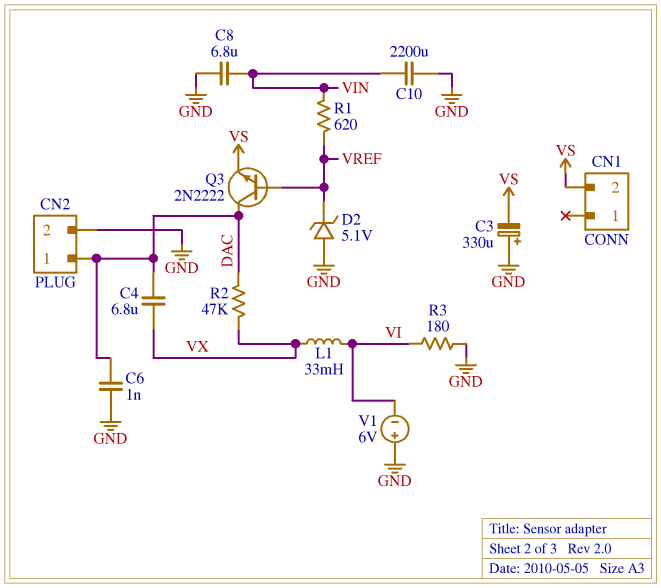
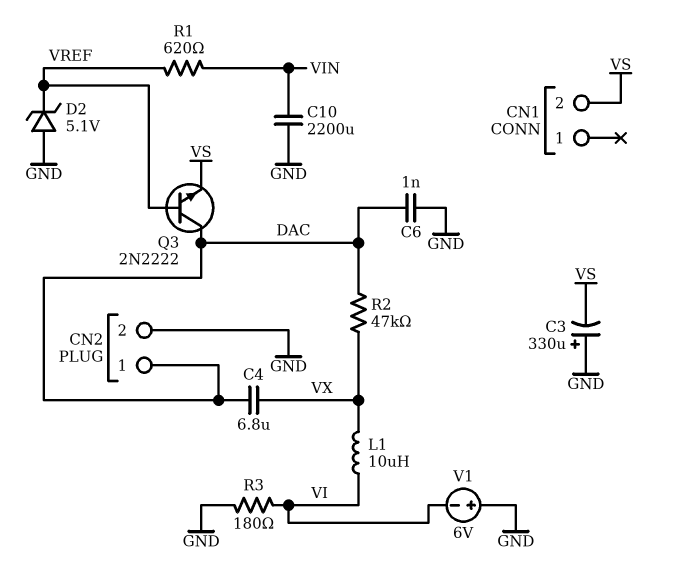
C8: 6.8uF (GND, VIN) -> none
L1: 33mH (VI, VX) -> 10uH (VI, VX)

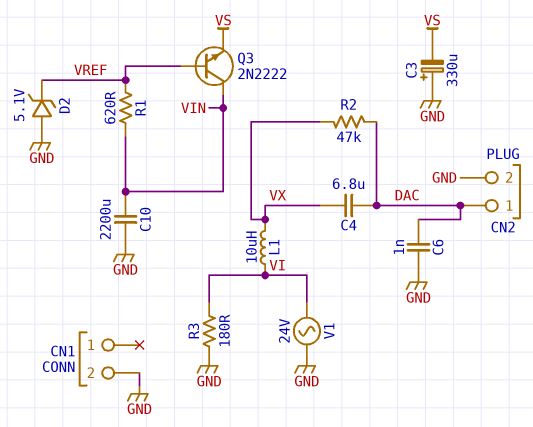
CN1 pin 2: VS -> GND
Q3: NPN 2N2222 (B VREF, C DAC, E VS) -> NPN 2N2222 (B VREF, C VIN, E VS)
V1: 6V (plus GND, minus VI) -> AC 24V (GND, VI)

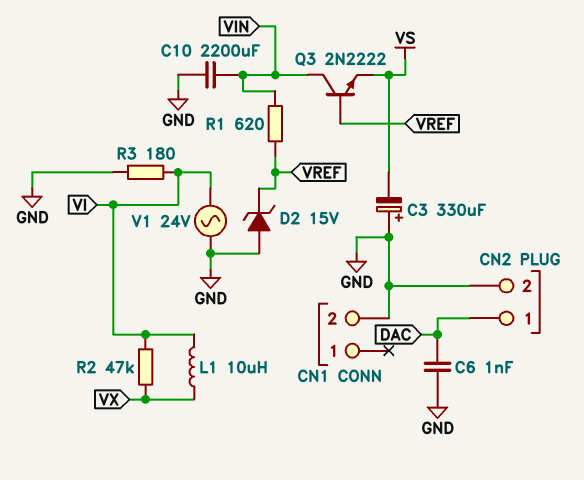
C4: 6.8uF (DAC, VX) -> none
D2: zener 5.1V (A GND, K VREF) -> zener 15V (A GND, K VREF)
R2: 47k (DAC, VX) -> 47k (VI, VX)

